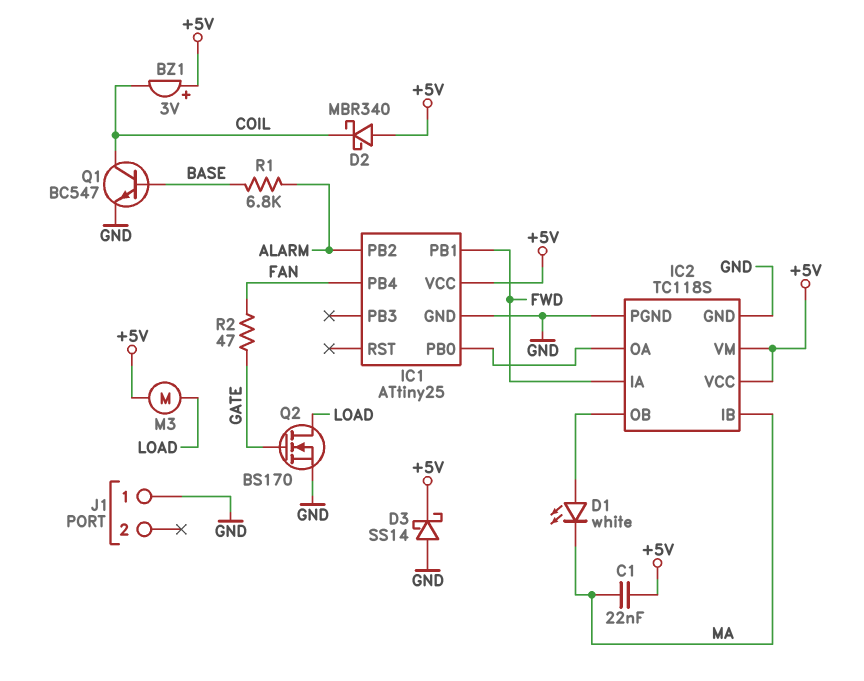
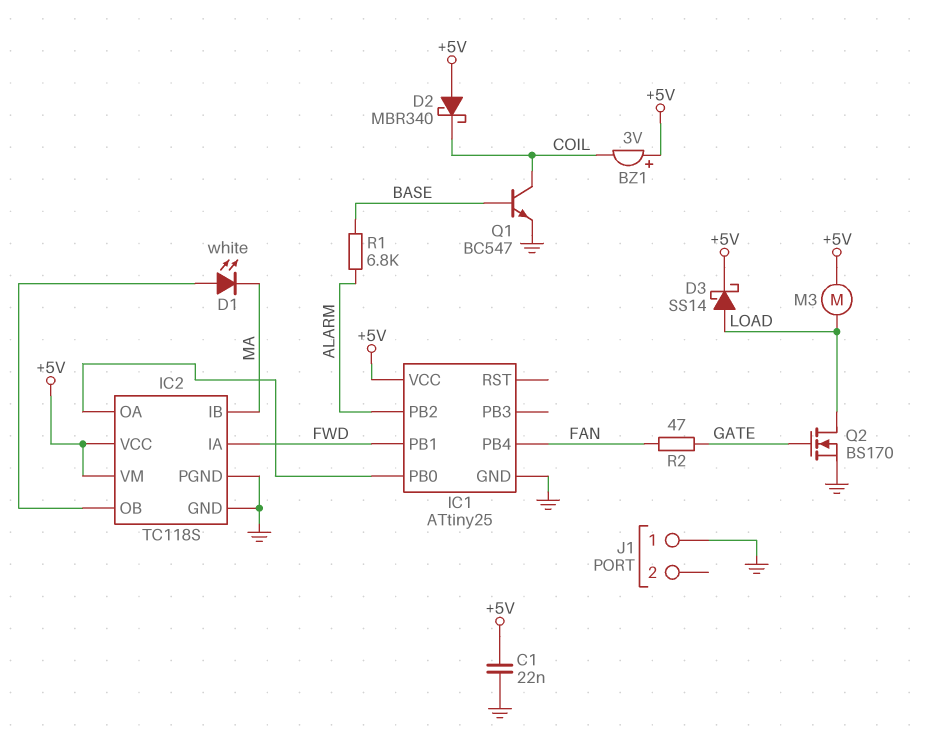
C1: 22nF (+5V, MA) -> 22nF (+5V, GND)
D3: schottky SS14 (A GND, K +5V) -> schottky SS14 (A LOAD, K +5V)

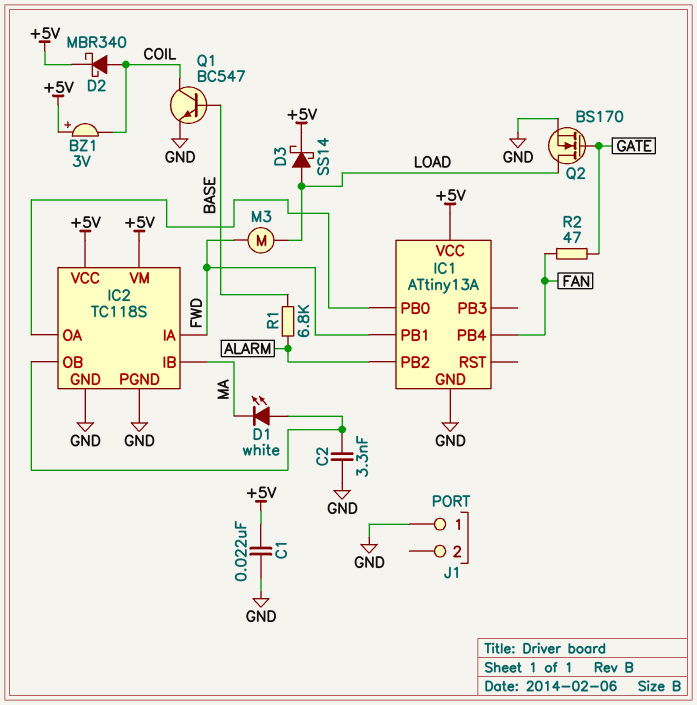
C2: none -> 3.3nF (GND, IC2/OB)
D2: schottky MBR340 (A +5V, K COIL) -> schottky MBR340 (A COIL, K +5V)
IC1: ATtiny25 -> ATtiny13A
M3: motor (+5V, LOAD) -> motor (FWD, LOAD)

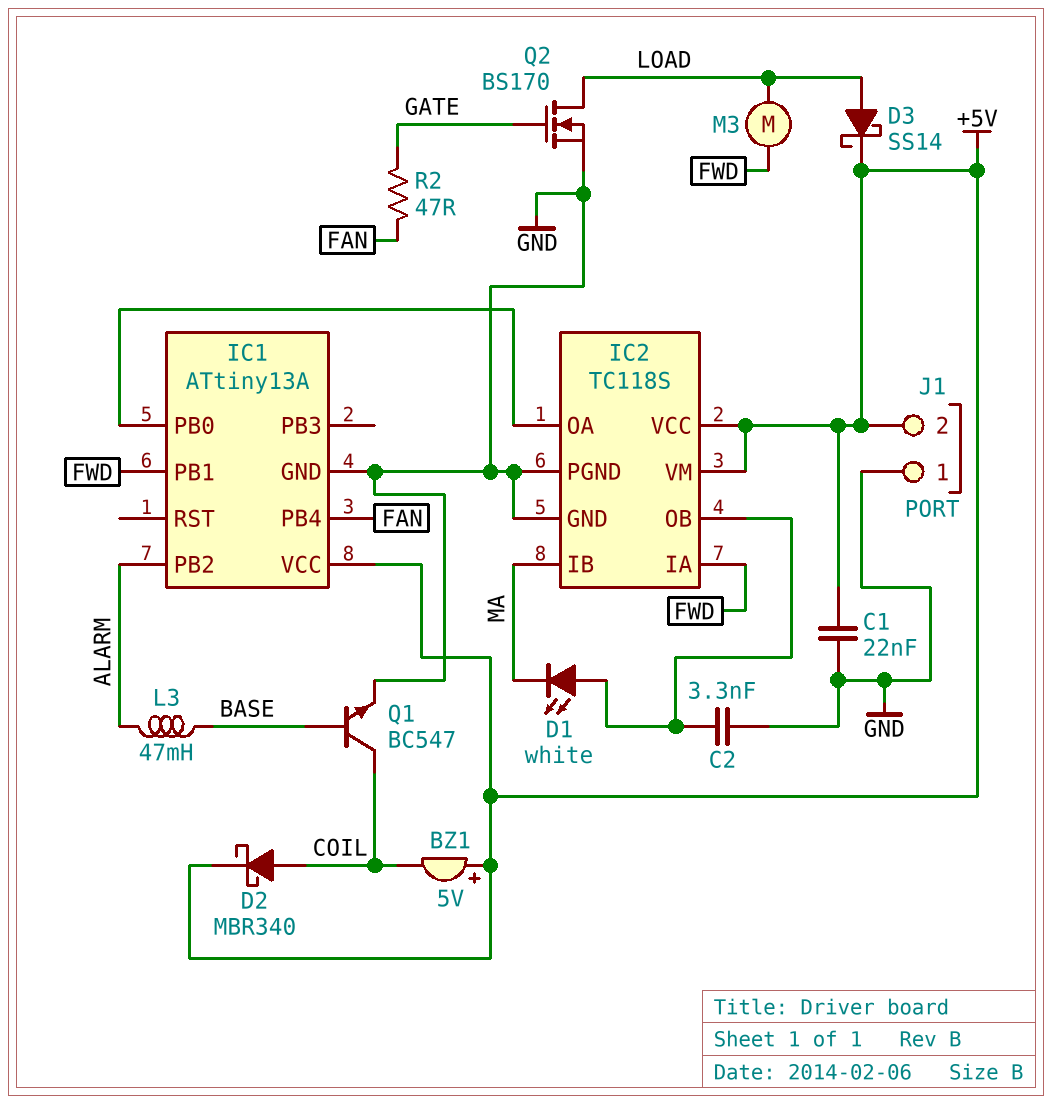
BZ1: buzzer 3V (plus +5V, minus COIL) -> buzzer 5V (plus +5V, minus COIL)
J1 pin 2: none -> +5V
L3: none -> 47mH (ALARM, BASE)
R1: 6.8k (ALARM, BASE) -> none

